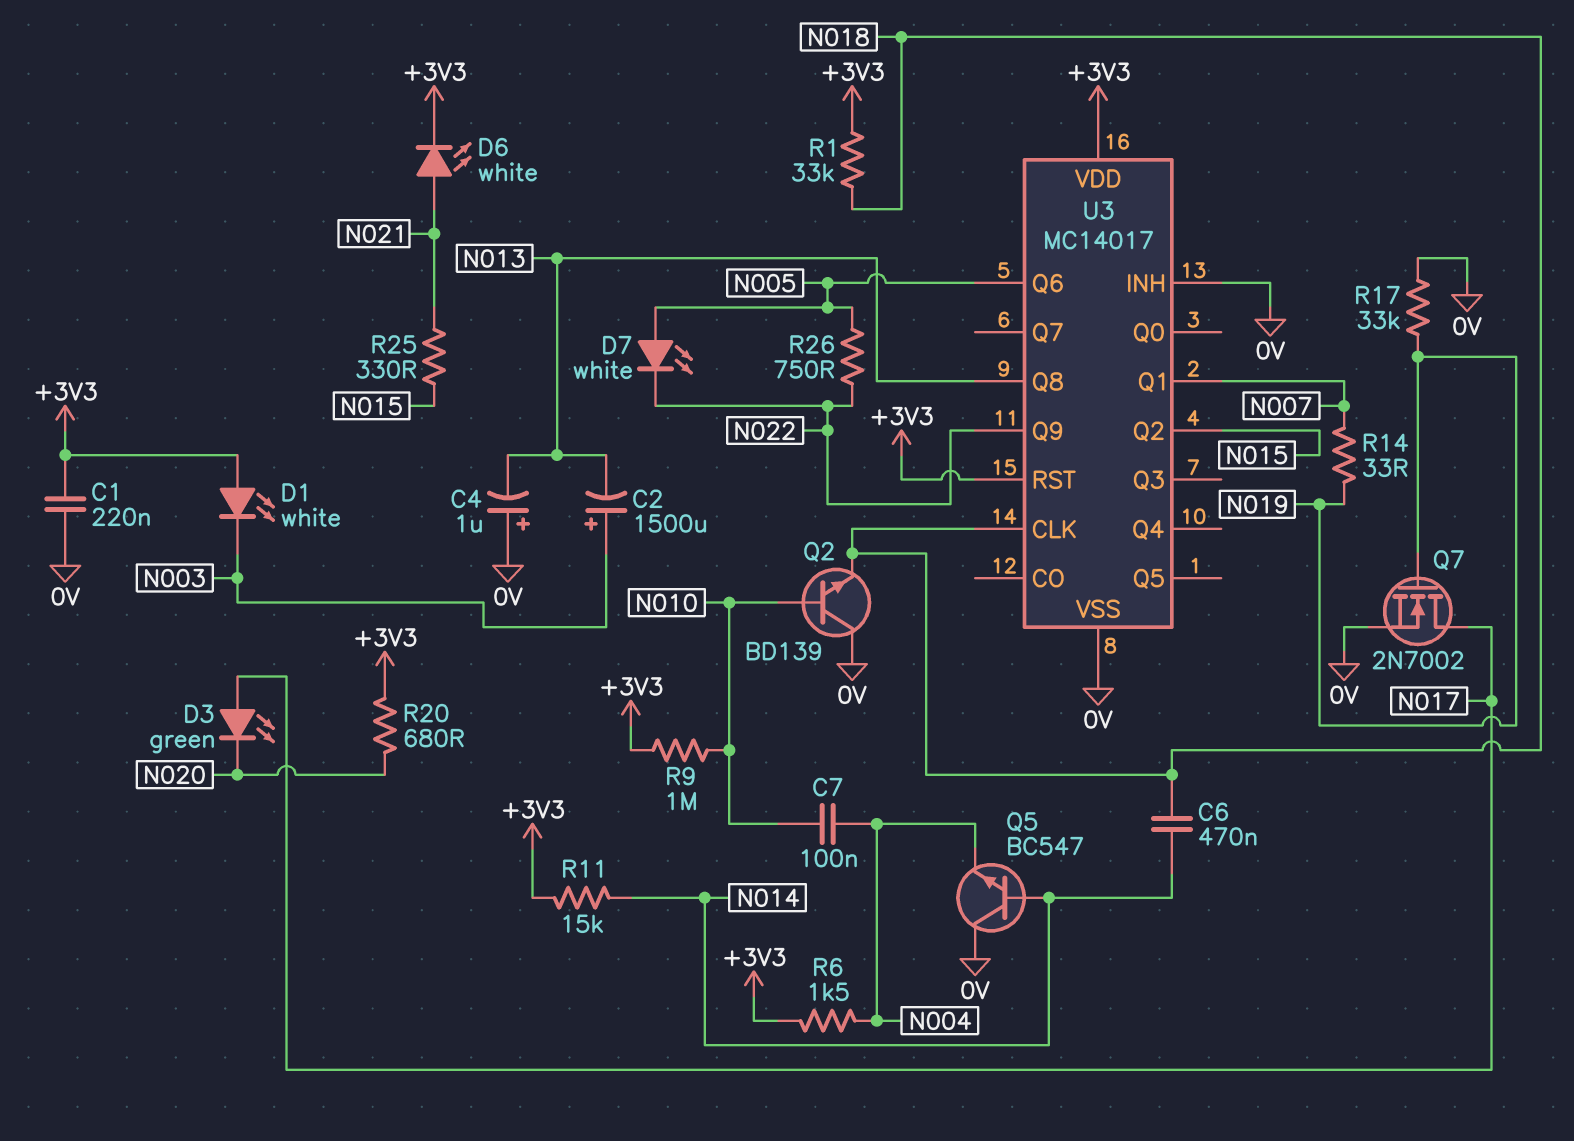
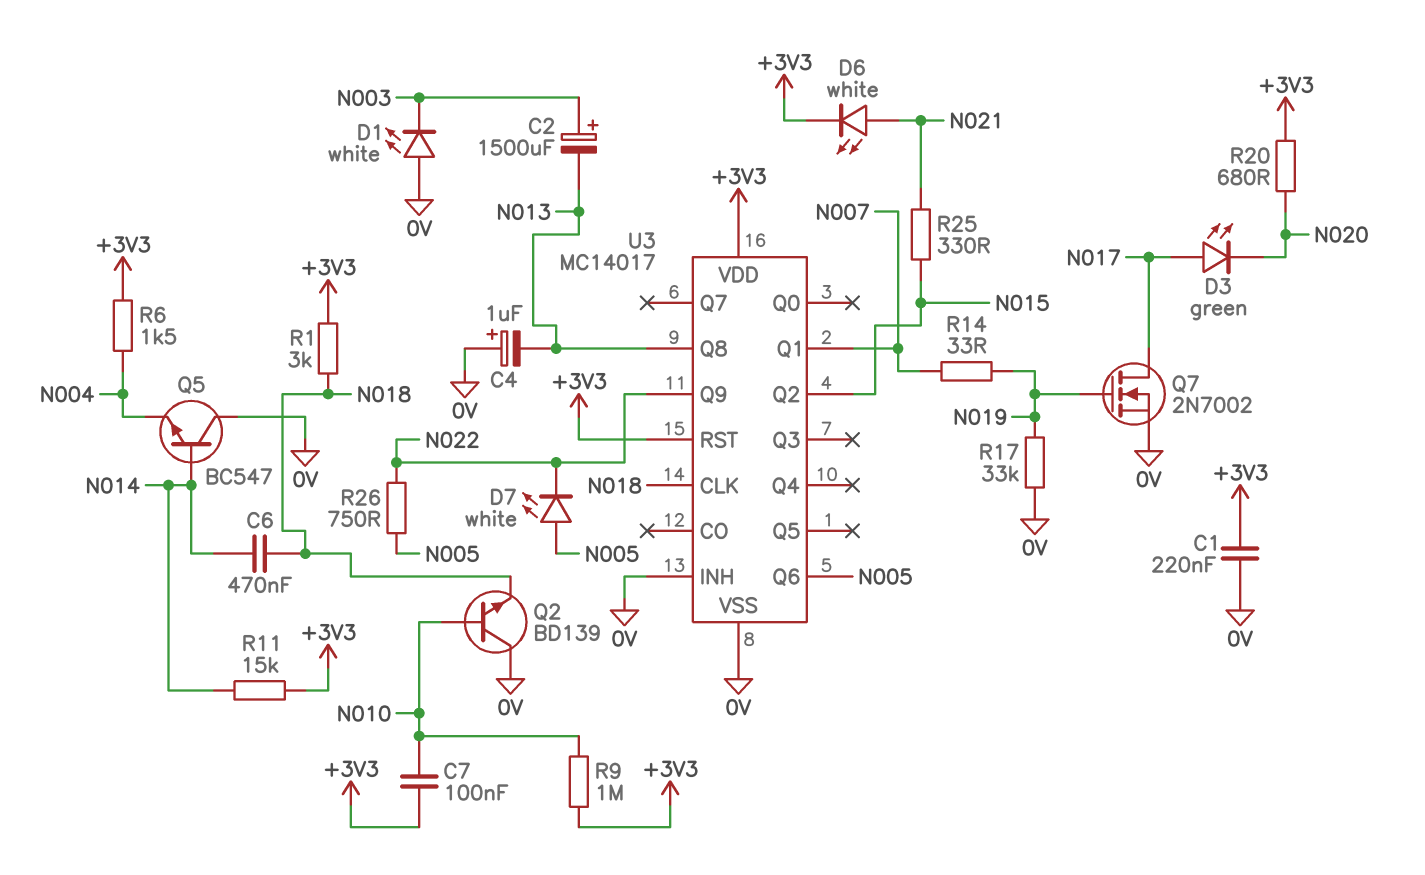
C7: 100nF (N004, N010) -> 100nF (+3V3, N010)
D1: LED white (A +3V3, K N003) -> LED white (A 0V, K N003)
R1: 33k (+3V3, N018) -> 3k (+3V3, N018)

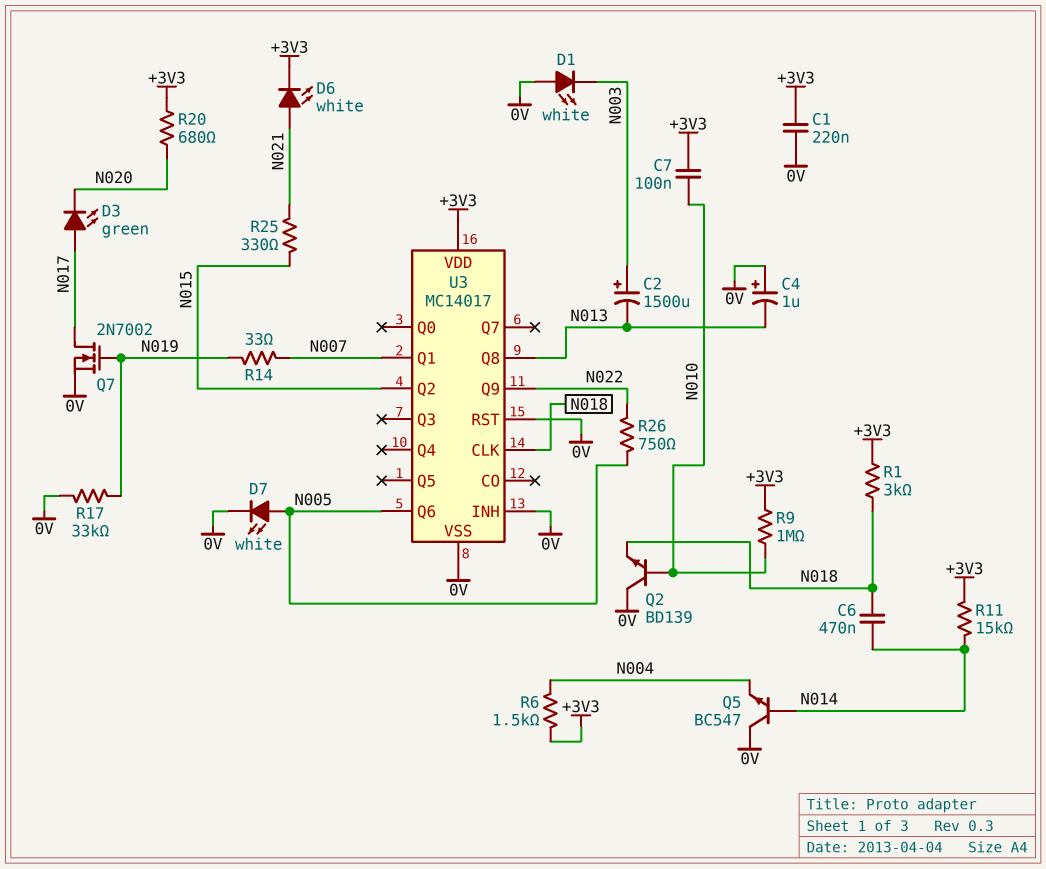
D7: LED white (A N005, K N022) -> LED white (A N005, K 0V)
U3 pin RST: +3V3 -> 0V

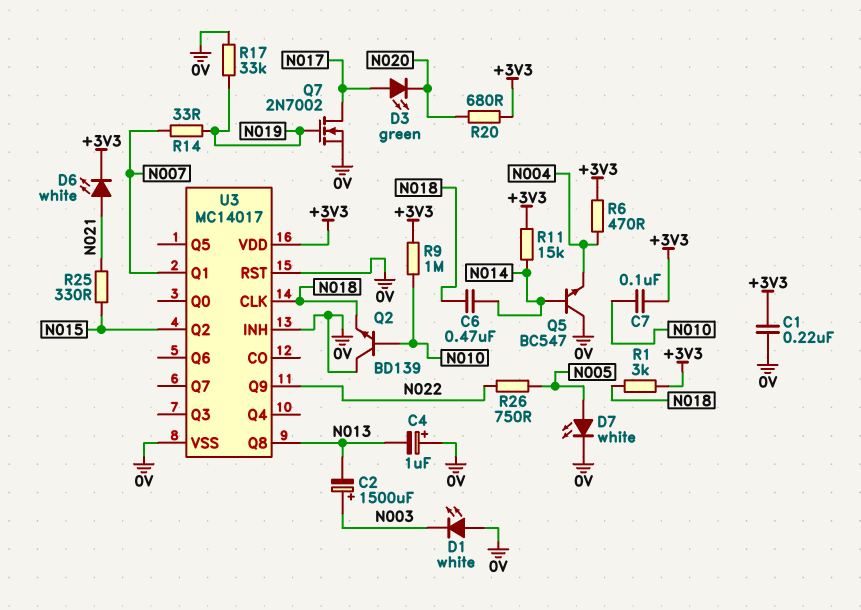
R6: 1.5k (+3V3, N004) -> 470 (+3V3, N004)
U3 pin Q6: N005 -> none

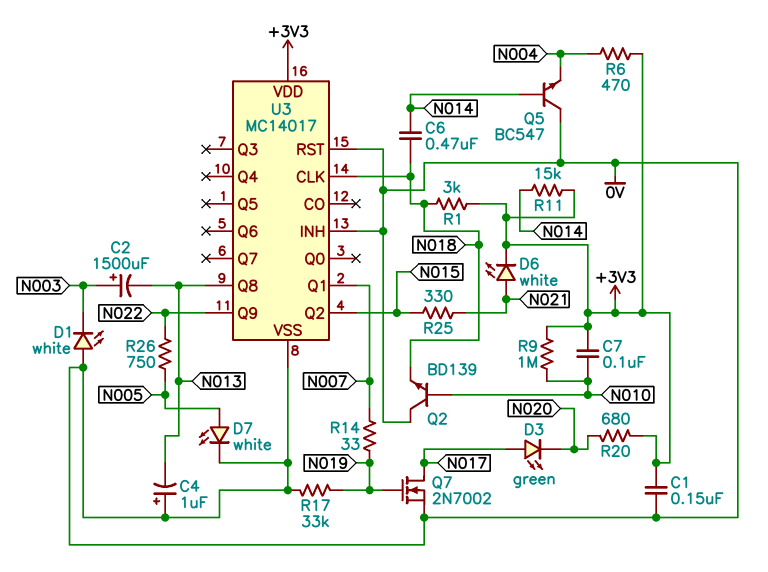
C1: 220nF (+3V3, 0V) -> 150nF (+3V3, 0V)

